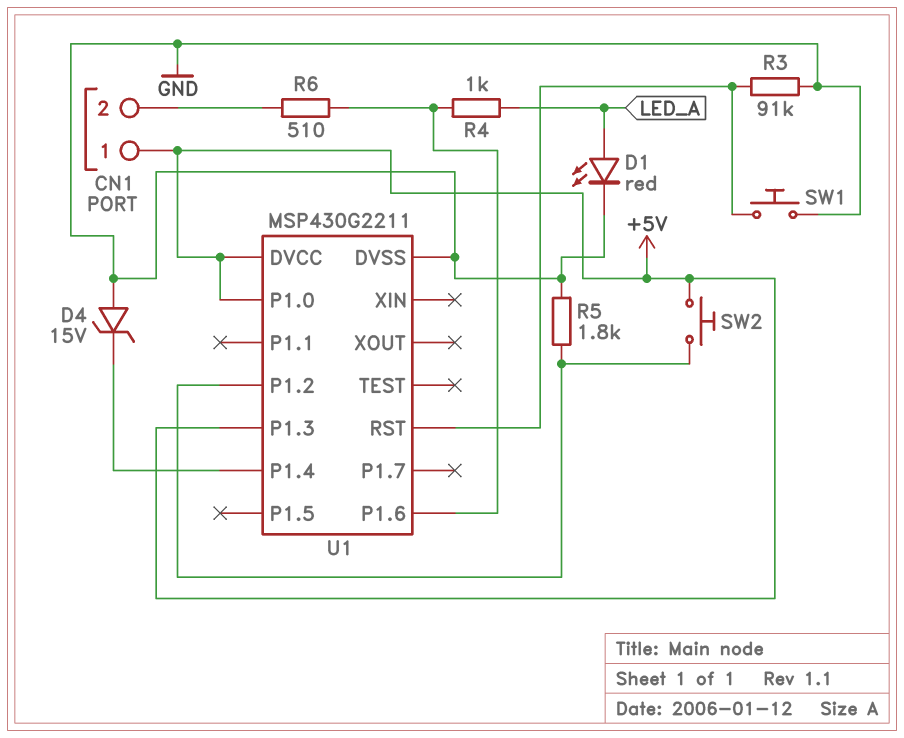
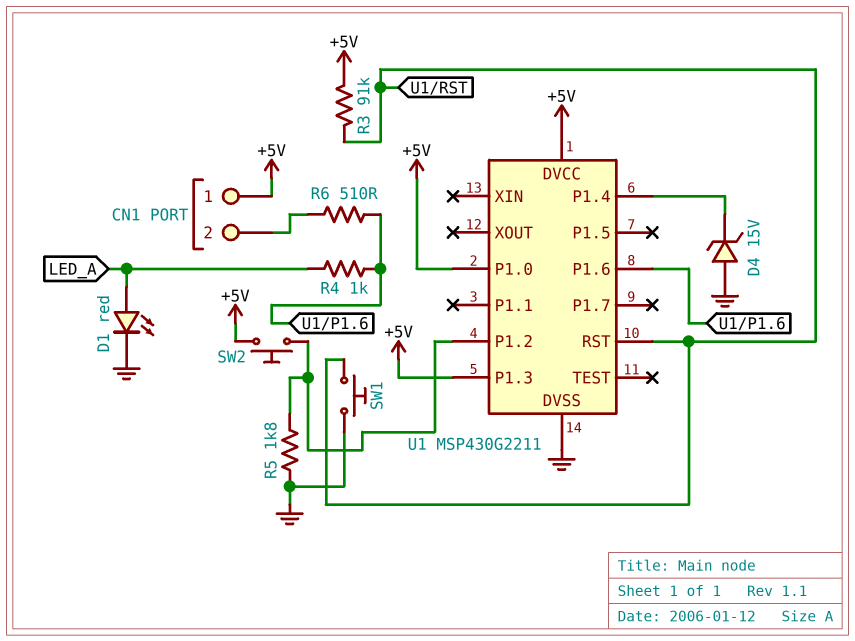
R3: 91k (GND, U1/RST) -> 91k (+5V, U1/RST)

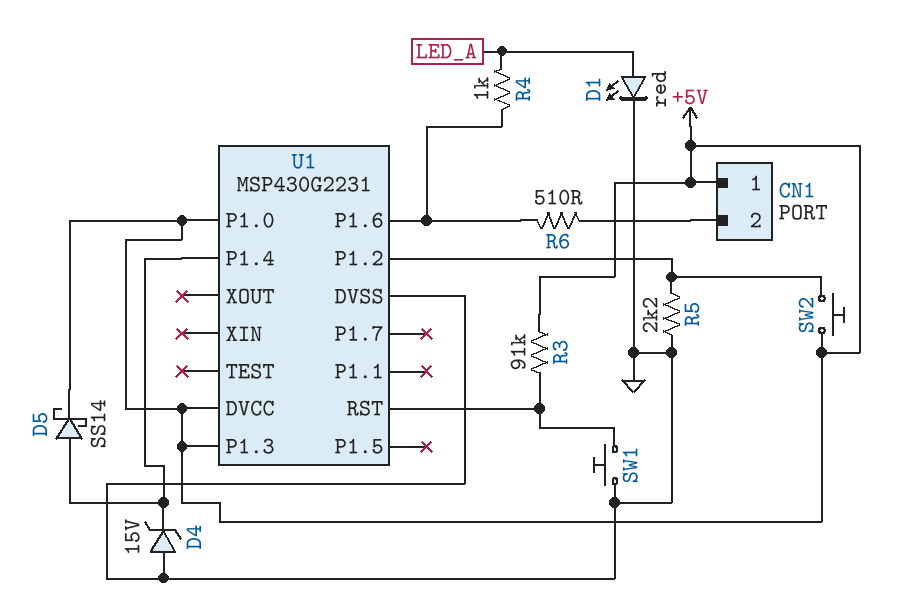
D5: none -> schottky SS14 (A U1/P1.4, K +5V)
R5: 1.8k (GND, U1/P1.2) -> 2.2k (GND, U1/P1.2)
U1: MSP430G2211 -> MSP430G2231

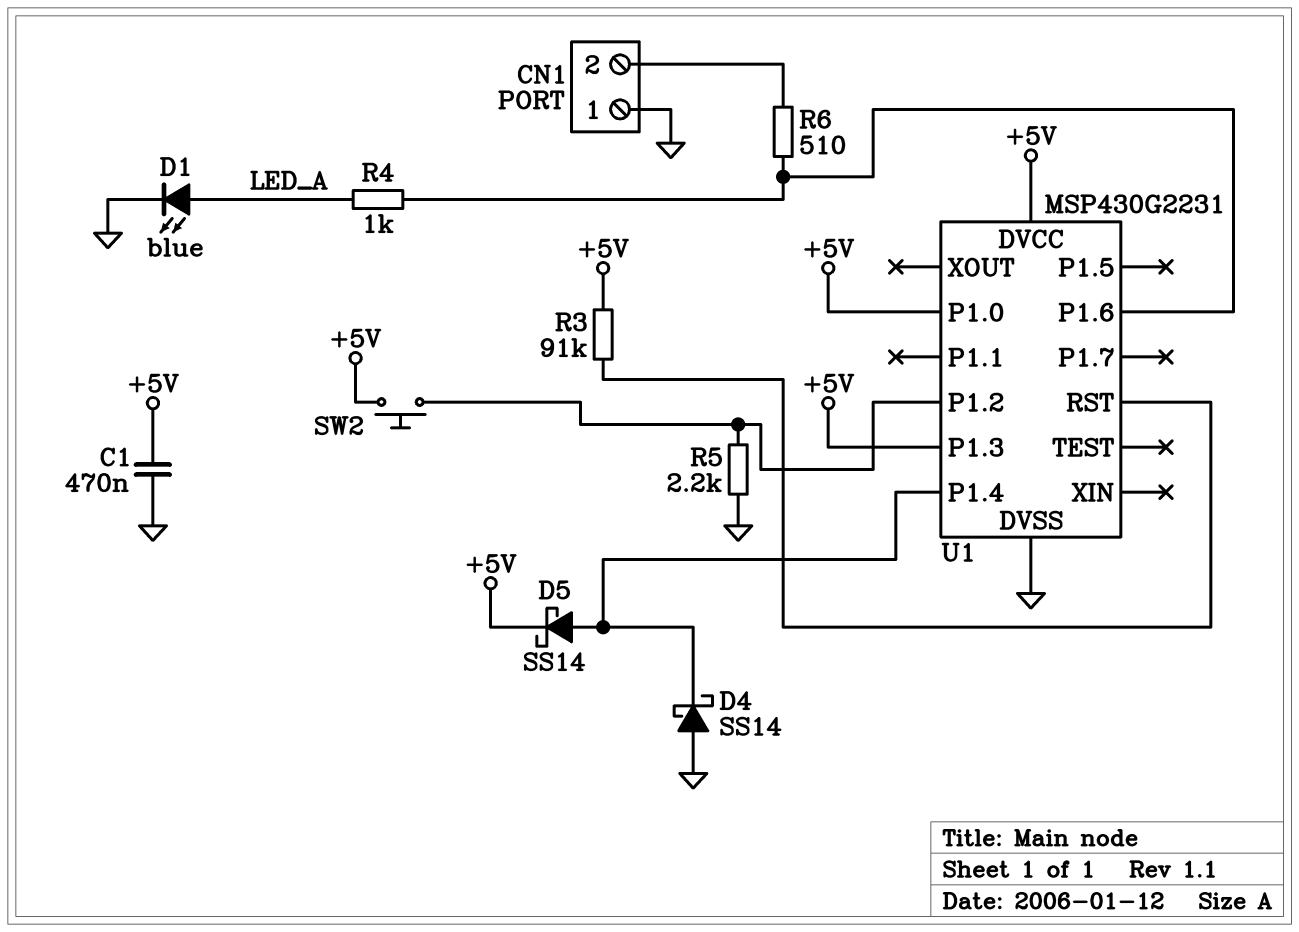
C1: none -> 470nF (+5V, GND)
CN1 pin 1: +5V -> GND
D1: LED red (A LED_A, K GND) -> LED blue (A LED_A, K GND)
D4: zener 15V (A GND, K U1/P1.4) -> schottky SS14 (A GND, K U1/P1.4)
SW1: button (GND, U1/RST) -> none

